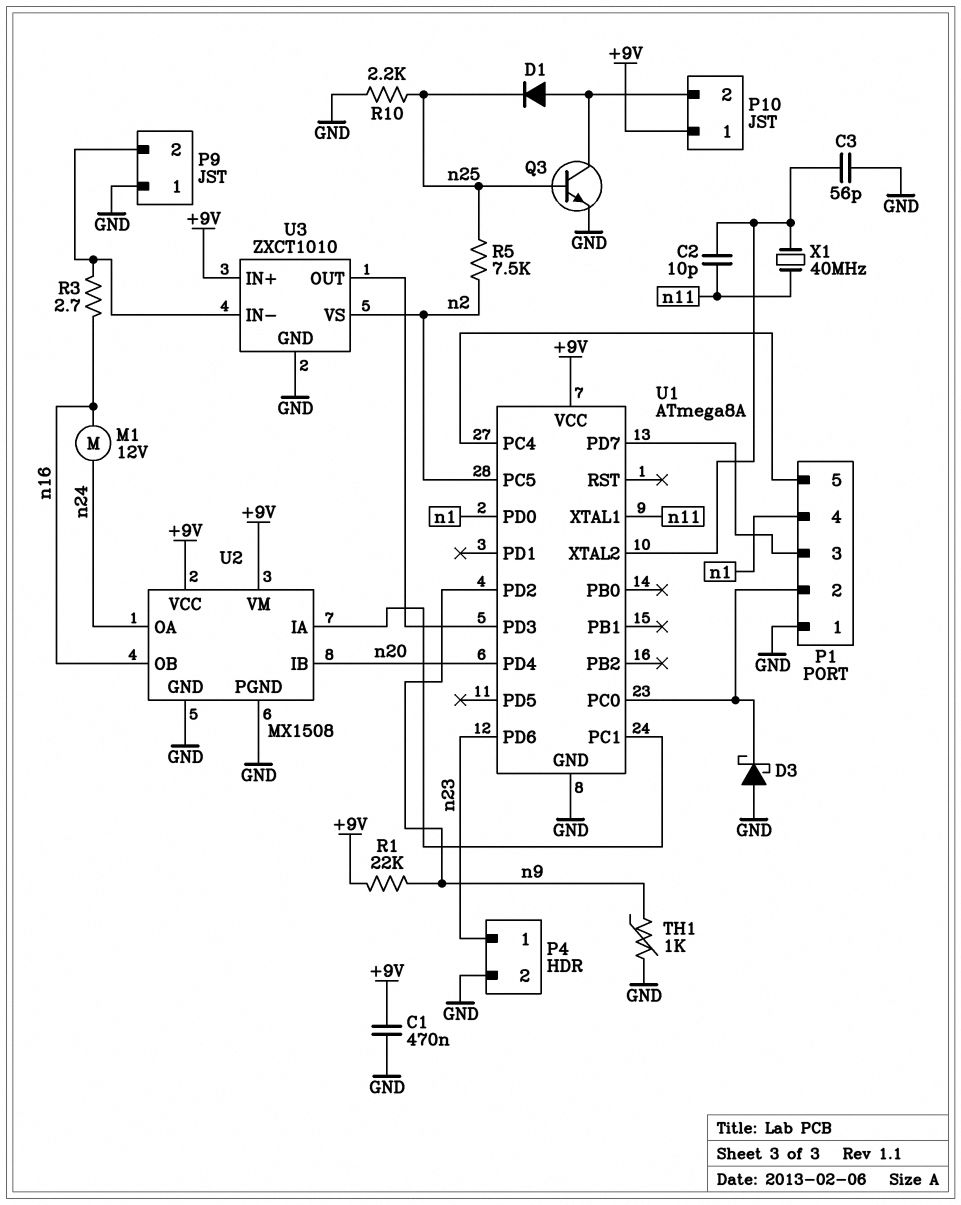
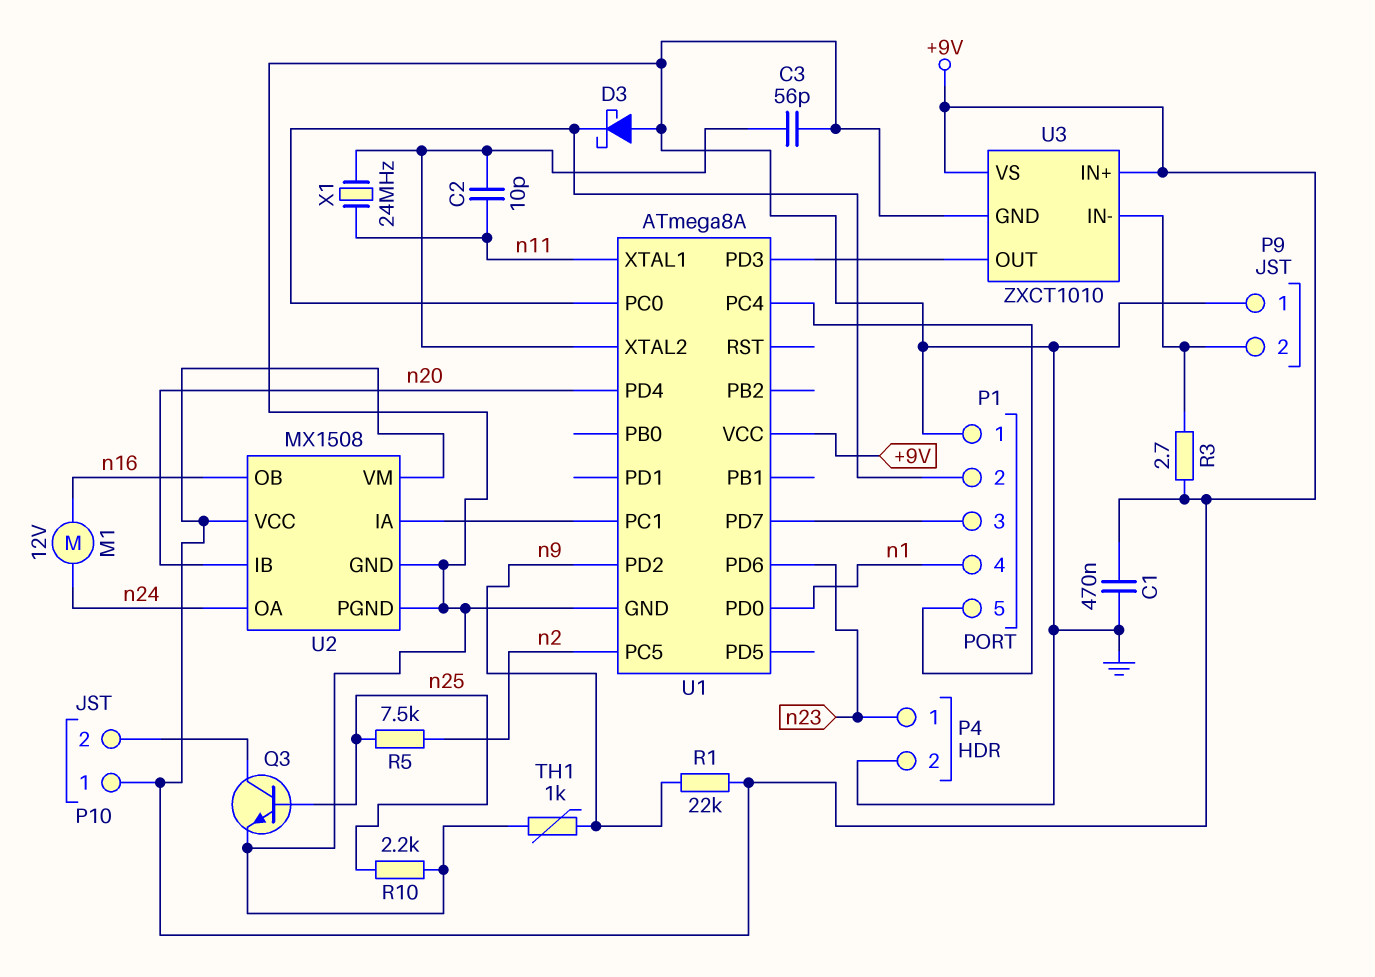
D1: diode (A P10/2, K n25) -> none
R3: 2.7 (P9/2, n16) -> 2.7 (+9V, P9/2)
U3 pin VS: n2 -> +9V
X1: 40MHz (U1/XTAL2, n11) -> 24MHz (U1/XTAL2, n11)

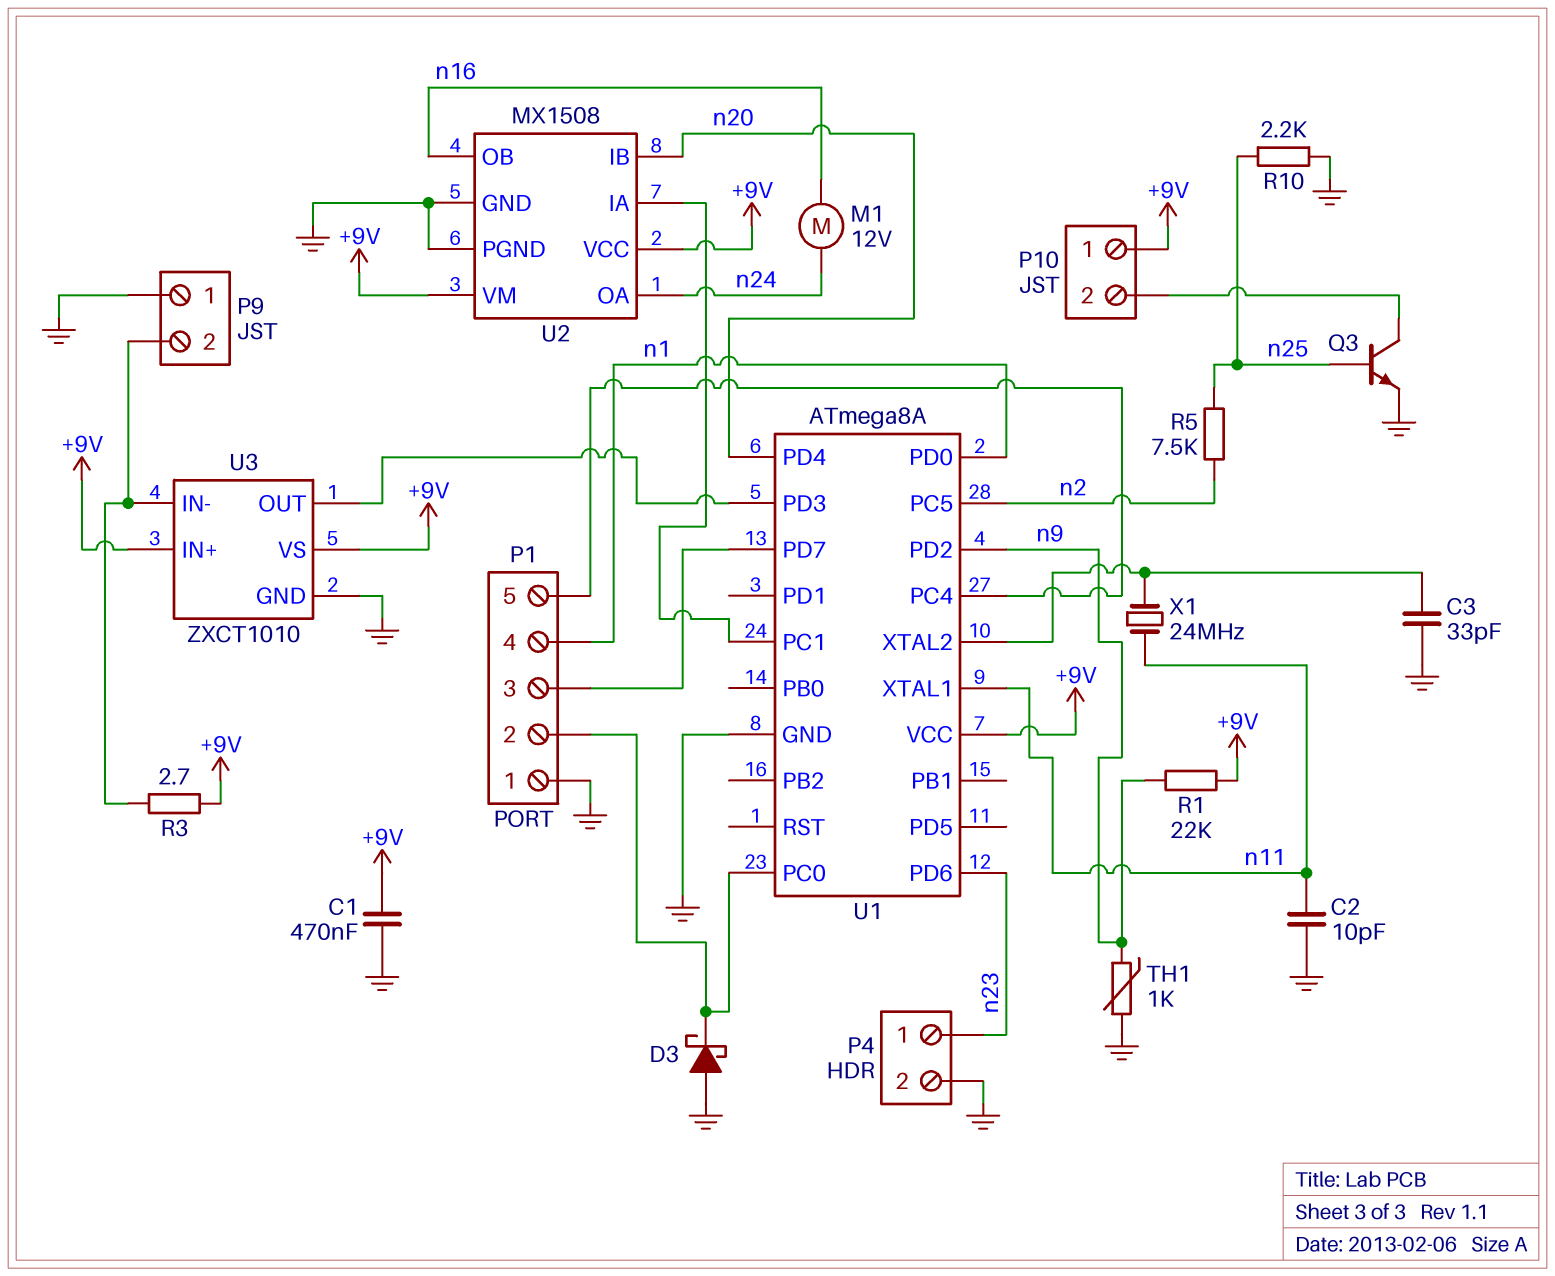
C2: 10pF (U1/XTAL2, n11) -> 10pF (GND, n11)
C3: 56pF (GND, U1/XTAL2) -> 33pF (GND, U1/XTAL2)

